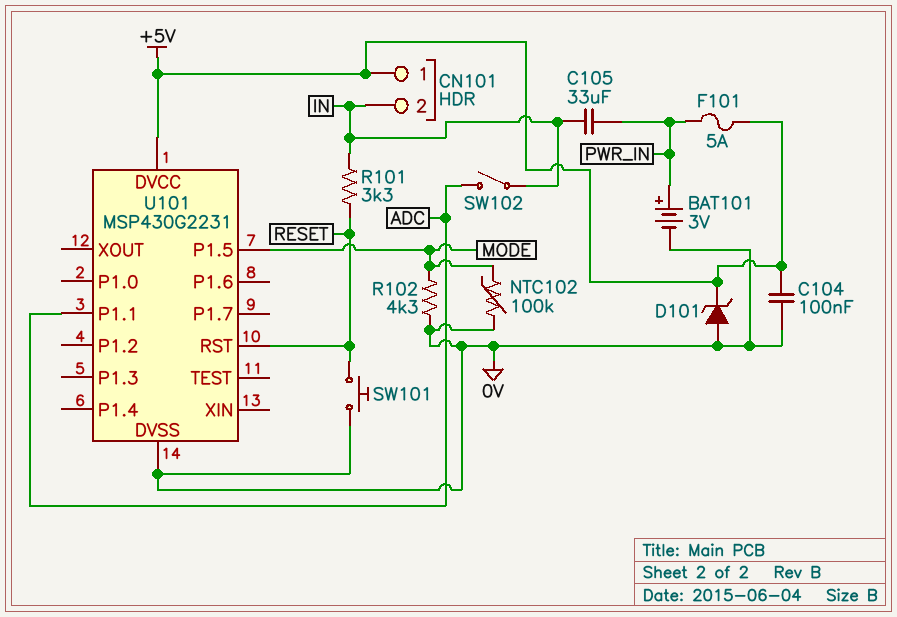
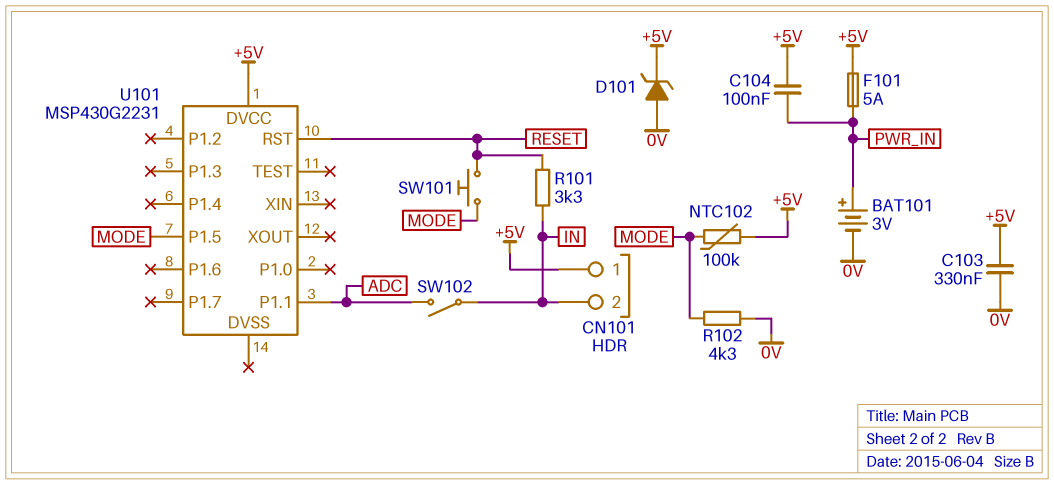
C103: none -> 330nF (+5V, 0V)
C104: 100nF (+5V, 0V) -> 100nF (+5V, PWR_IN)
C105: 33uF (IN, PWR_IN) -> none
NTC102: 100k (0V, MODE) -> 100k (+5V, MODE)
SW101: button (0V, RESET) -> button (MODE, RESET)
U101 pin DVSS: 0V -> none

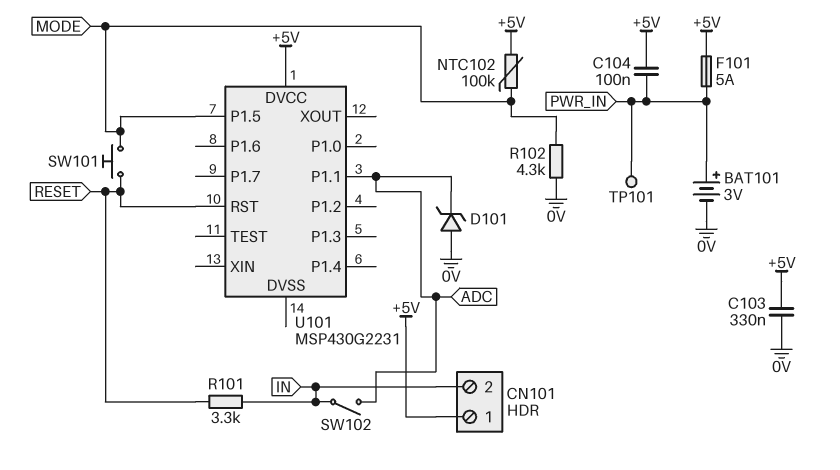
D101: zener (A 0V, K +5V) -> zener (A 0V, K ADC)
TP101: none -> test point (PWR_IN)

